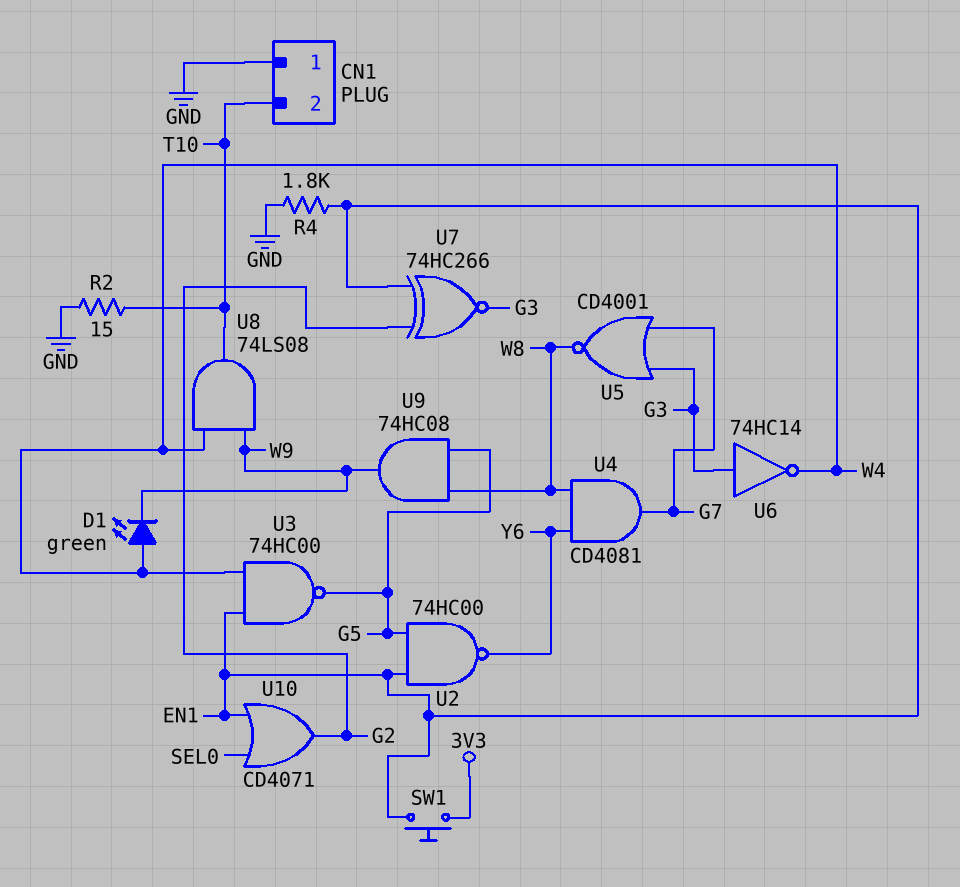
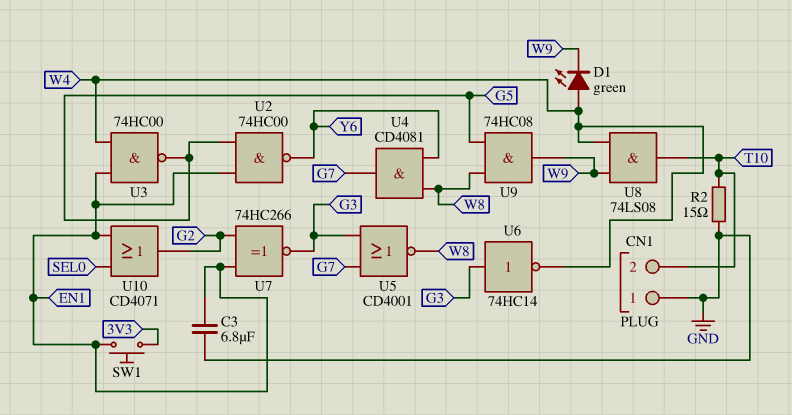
C3: none -> 6.8uF (EN1, GND)
R4: 1.8k (EN1, GND) -> none

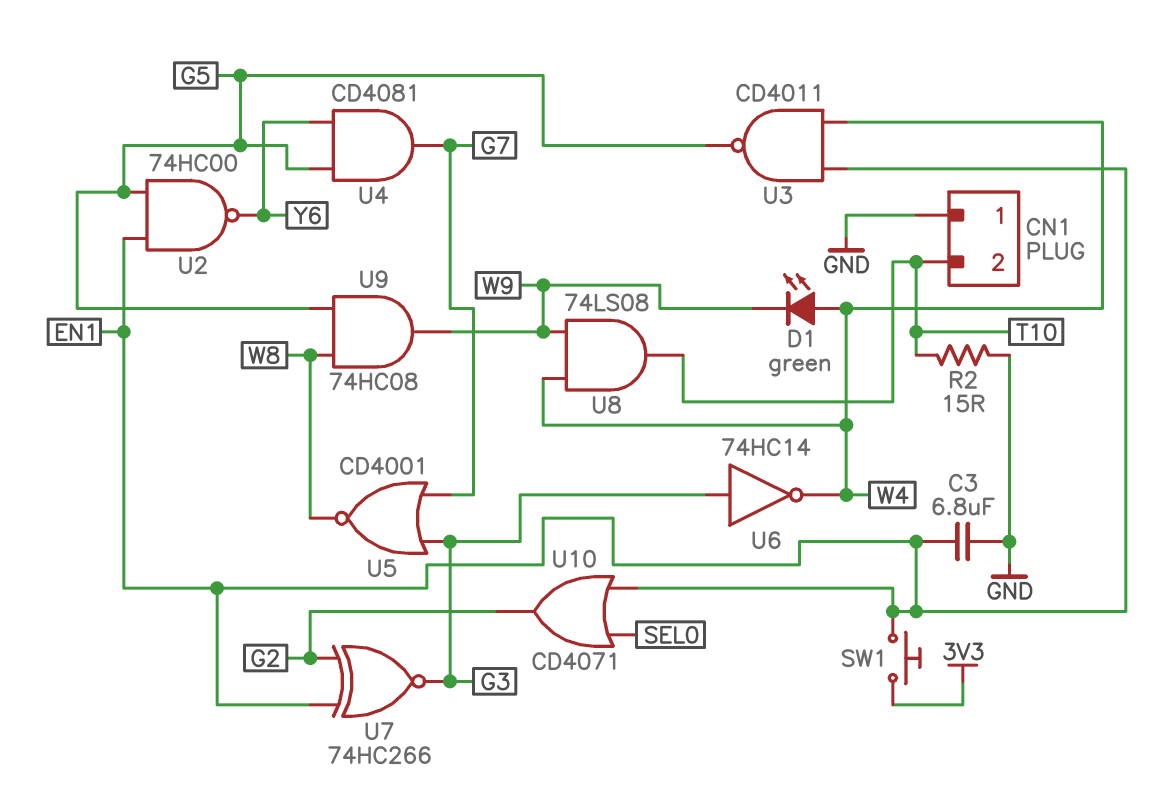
U3: NAND 74HC00 (in EN1, in W4, out G5) -> NAND CD4011 (in EN1, in W4, out G5)
U4: AND CD4081 (in W8, in Y6, out G7) -> AND CD4081 (in G5, in Y6, out G7)

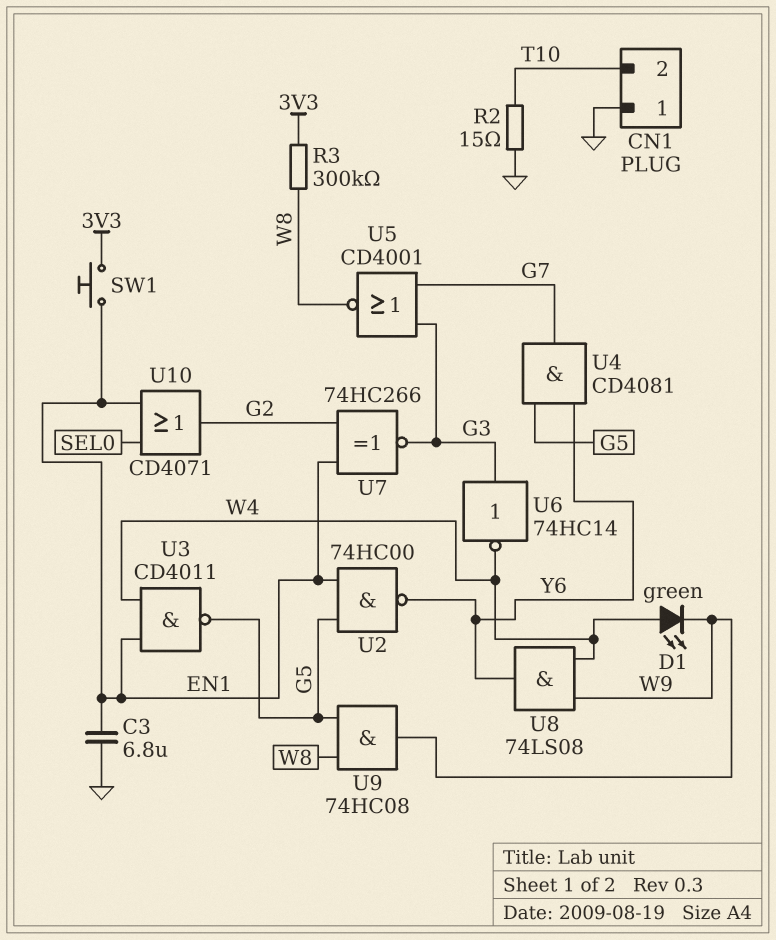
R3: none -> 300k (3V3, W8)
U8: AND 74LS08 (in W4, in W9, out T10) -> AND 74LS08 (in W4, in W9, out Y6)

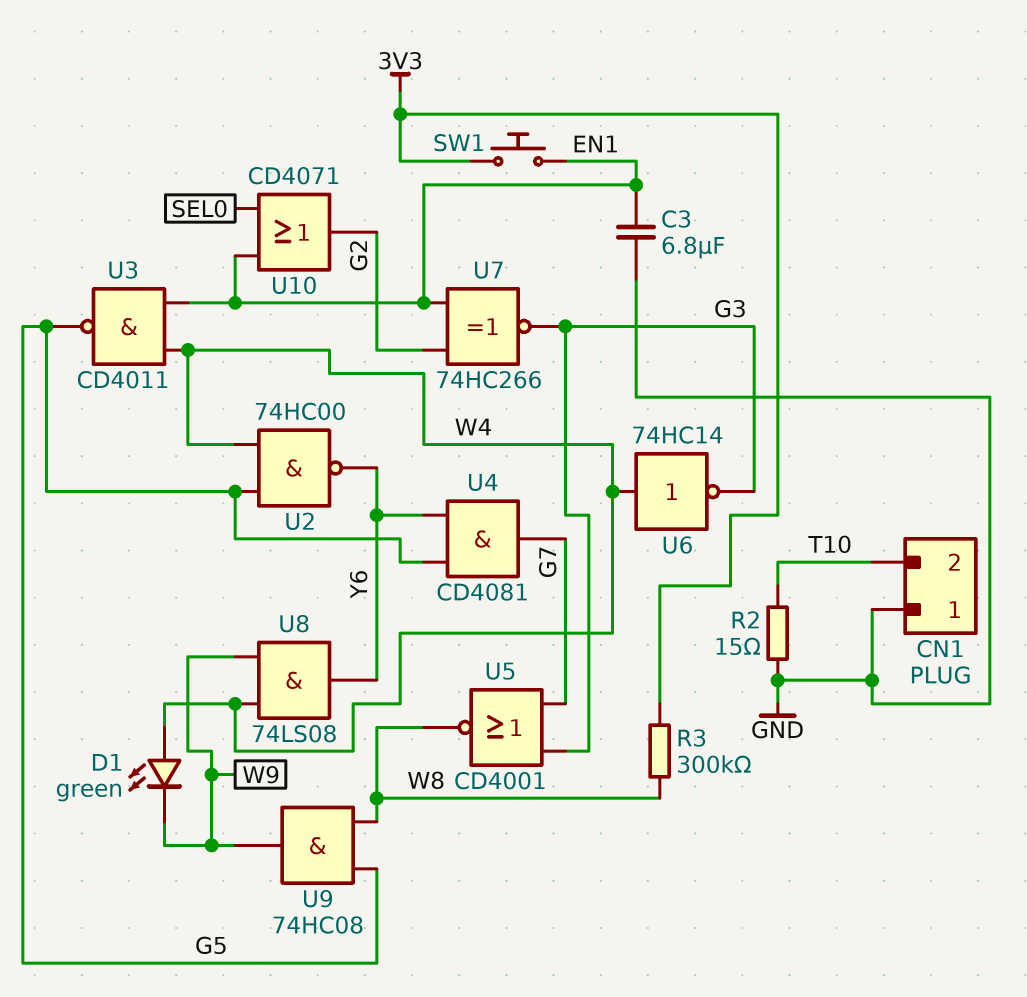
U2: NAND 74HC00 (in EN1, in G5, out Y6) -> NAND 74HC00 (in G5, in W4, out Y6)
U6: NOT 74HC14 (in G3, out W4) -> NOT 74HC14 (in W4, out G3)

